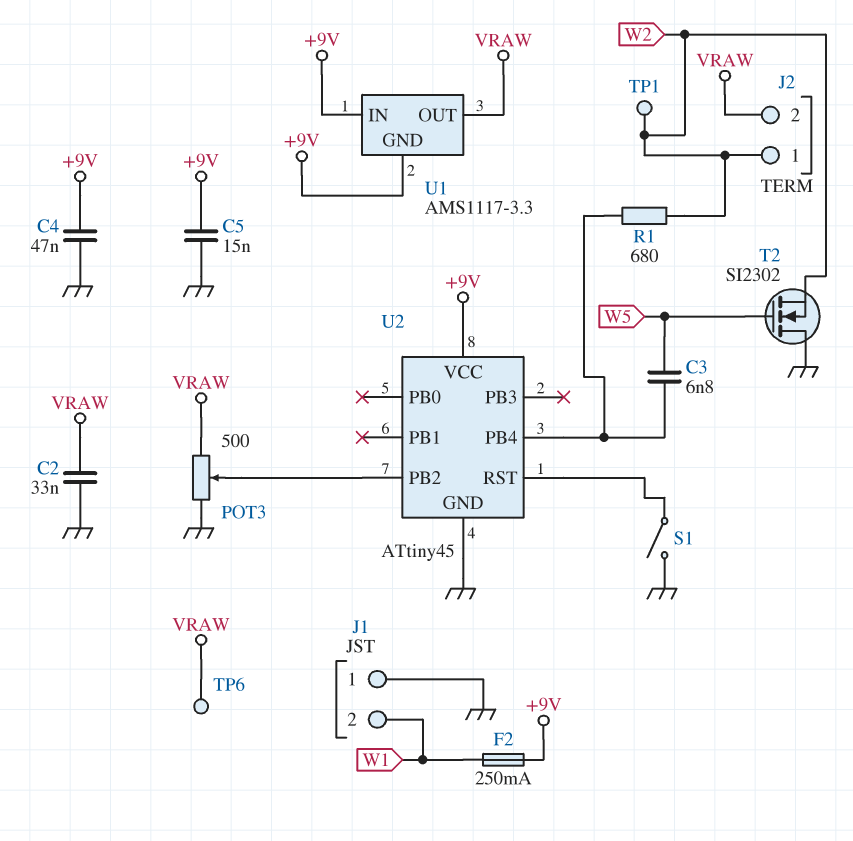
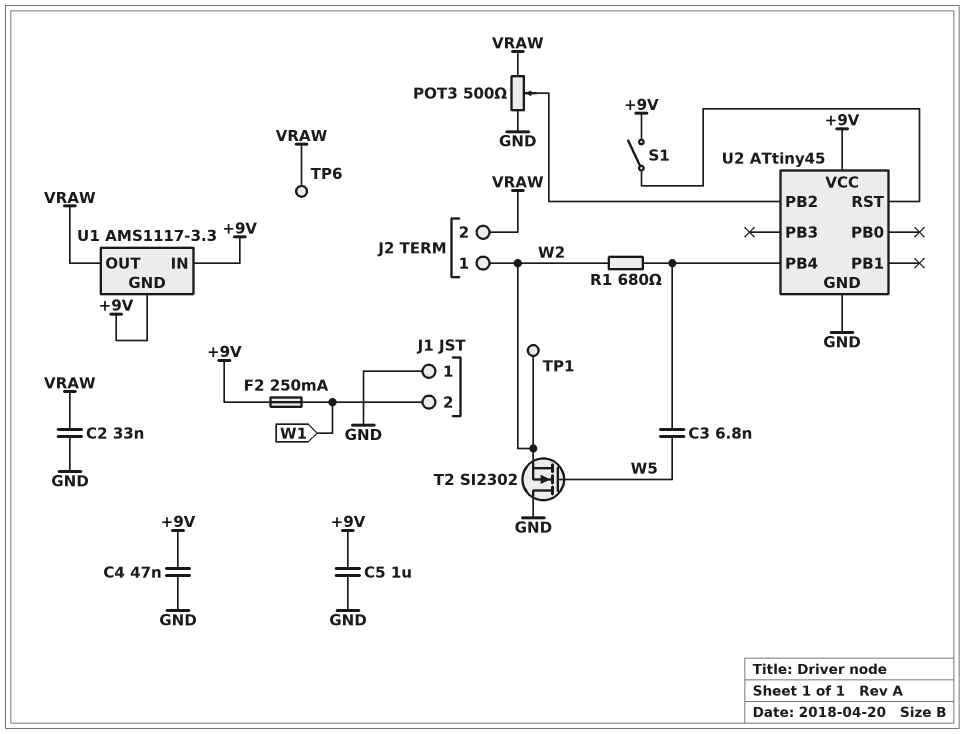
C5: 15nF (+9V, GND) -> 1uF (+9V, GND)
S1: switch (GND, U2/RST) -> switch (+9V, U2/RST)

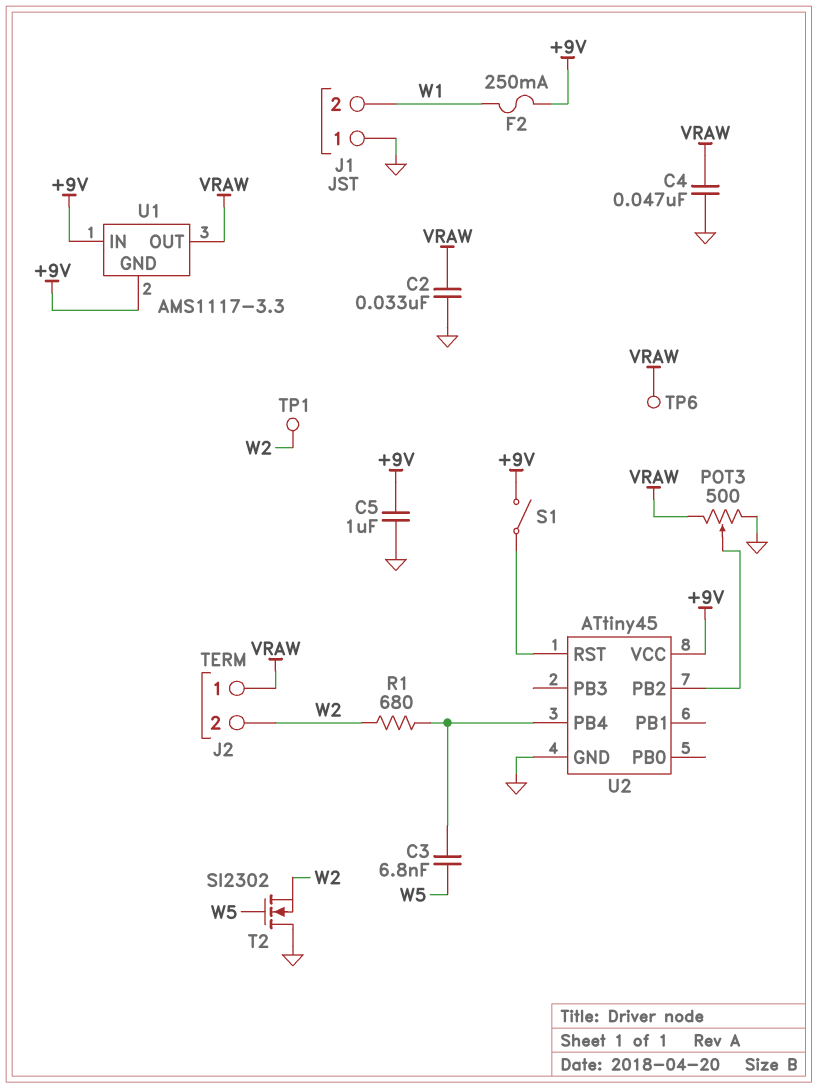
C4: 47nF (+9V, GND) -> 47nF (GND, VRAW)
J2 pin 1: W2 -> VRAW
J2 pin 2: VRAW -> W2

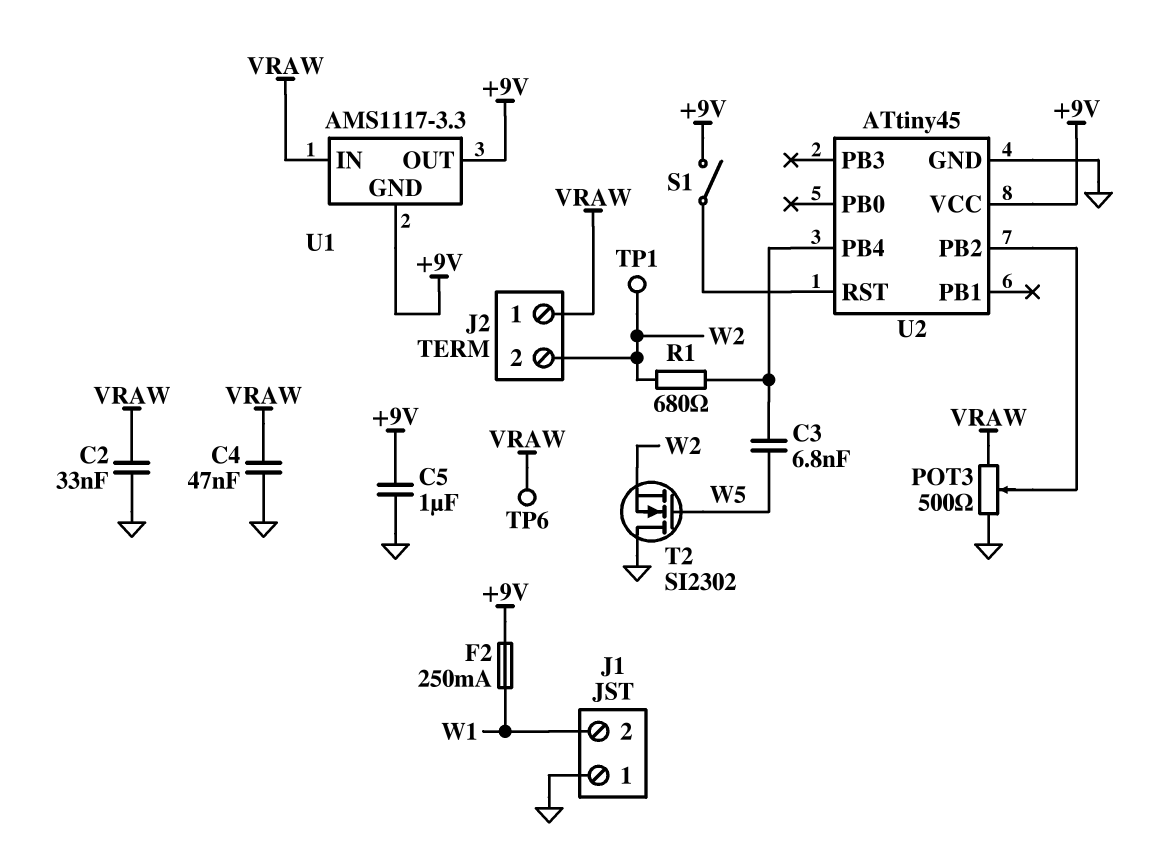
U1 pin IN: +9V -> VRAW
U1 pin OUT: VRAW -> +9V

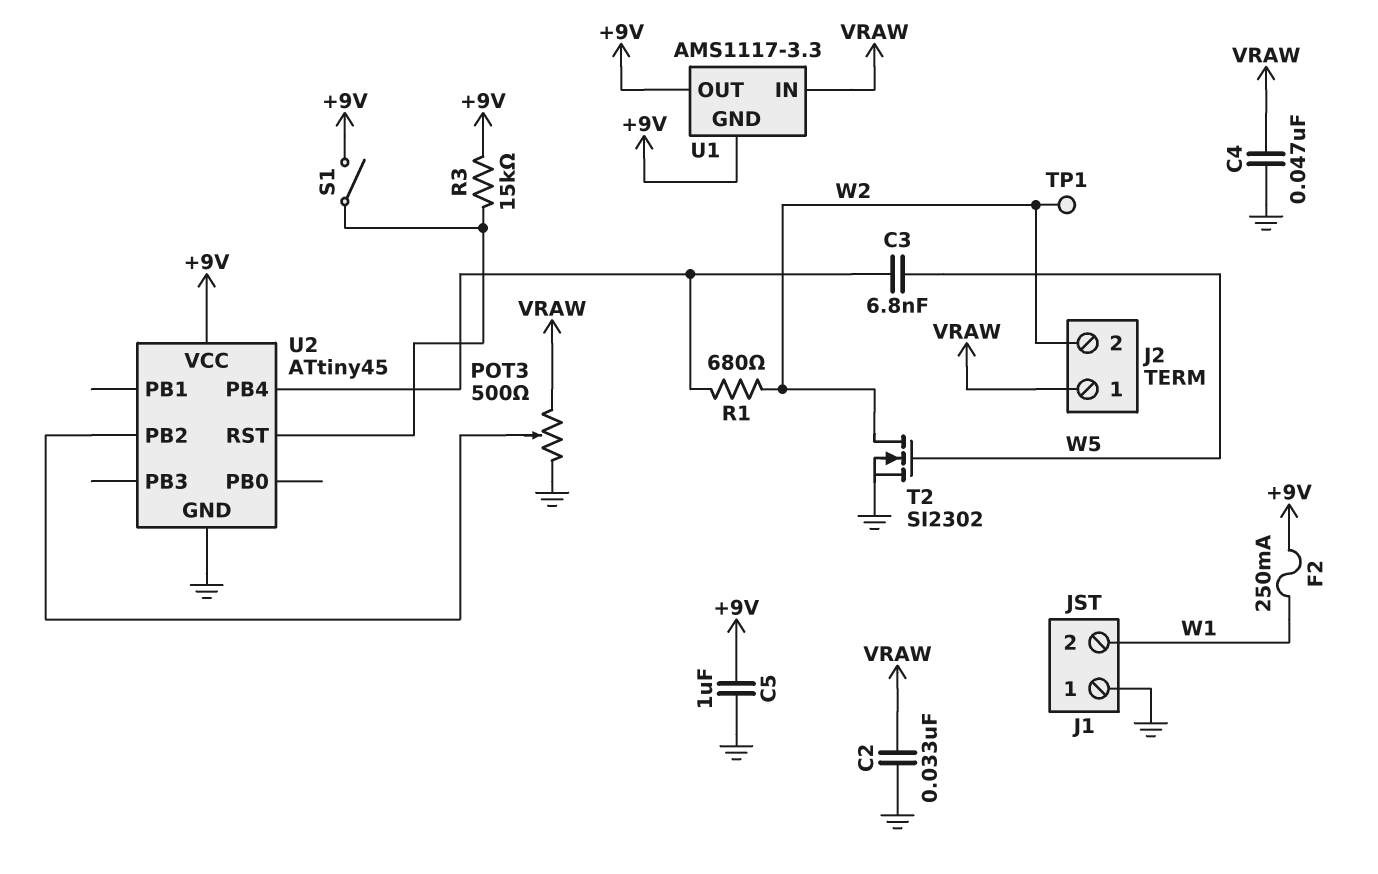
R3: none -> 15k (+9V, U2/RST)
T2: NMOS SI2302 (G W5, D GND, S W2) -> NMOS SI2302 (G W5, D W2, S GND)
TP6: test point (VRAW) -> none

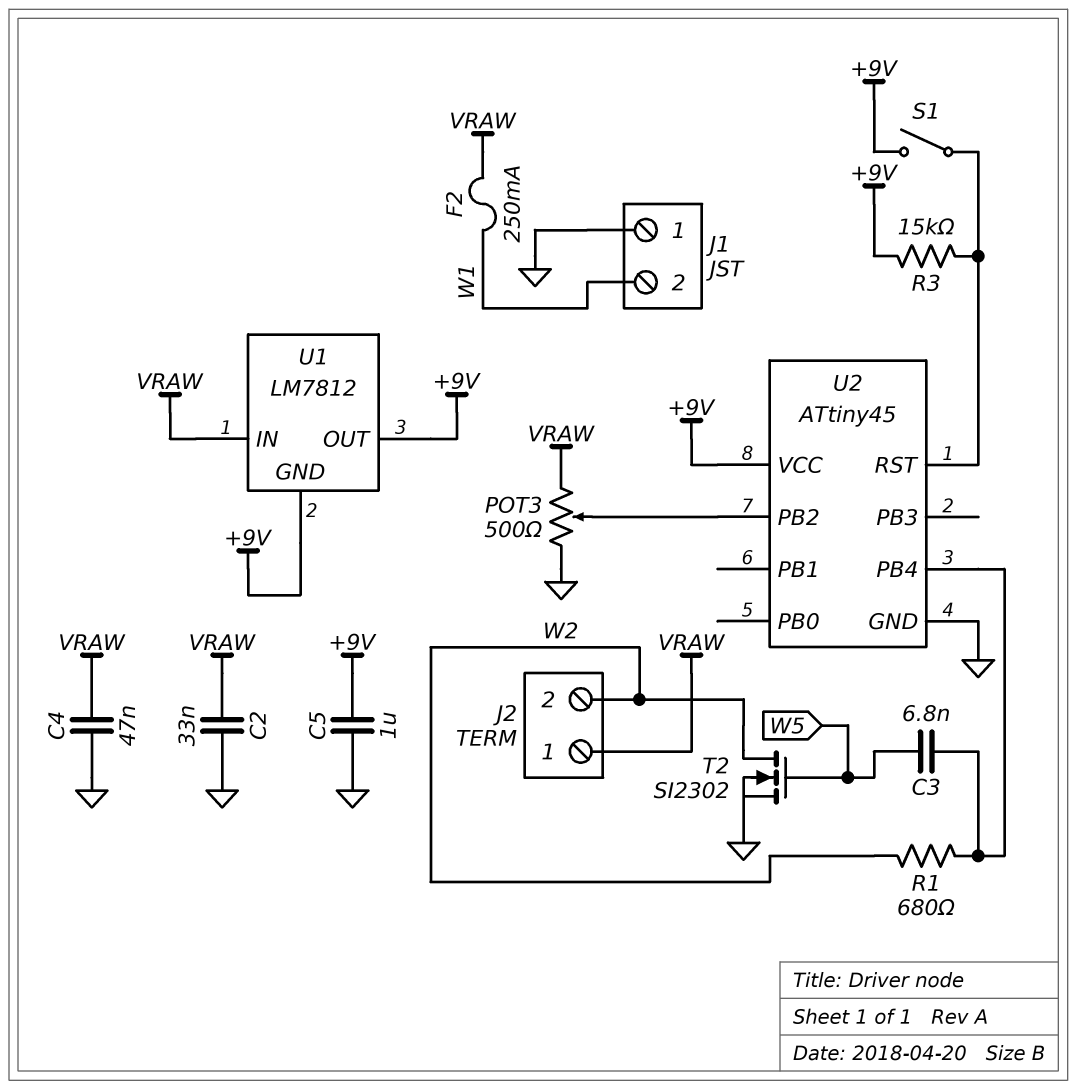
F2: 250mA (+9V, W1) -> 250mA (VRAW, W1)
TP1: test point (W2) -> none
U1: AMS1117-3.3 -> LM7812

